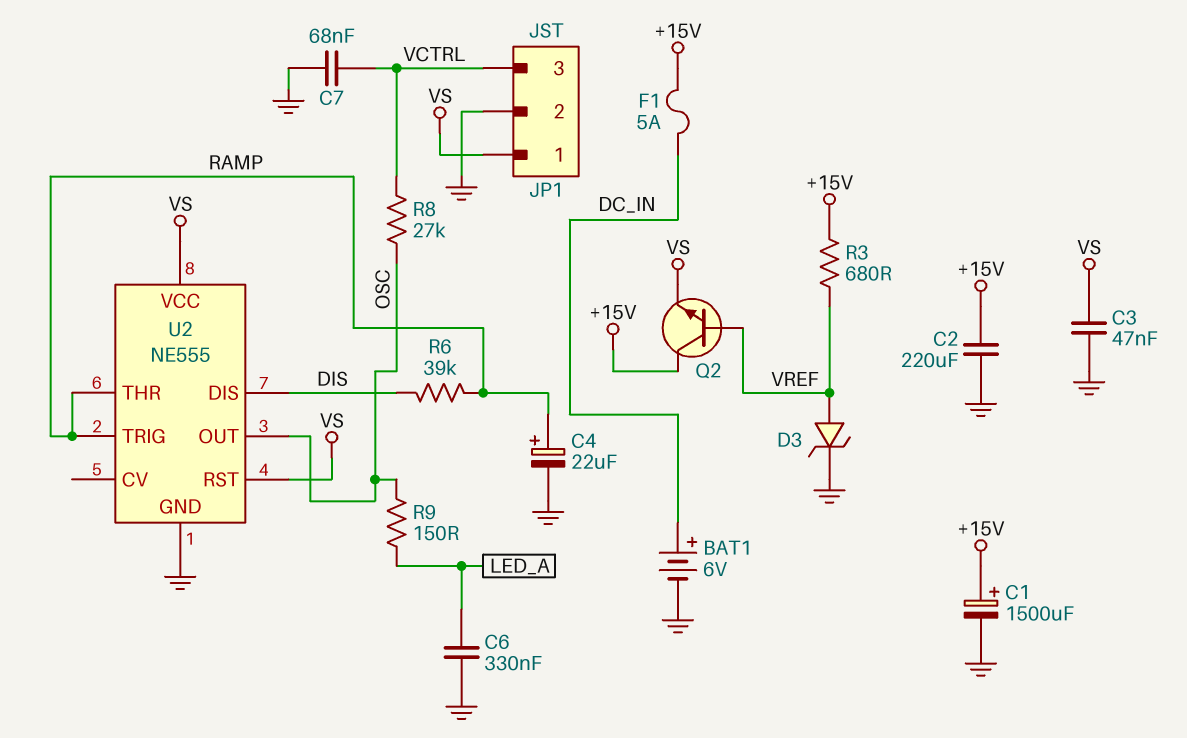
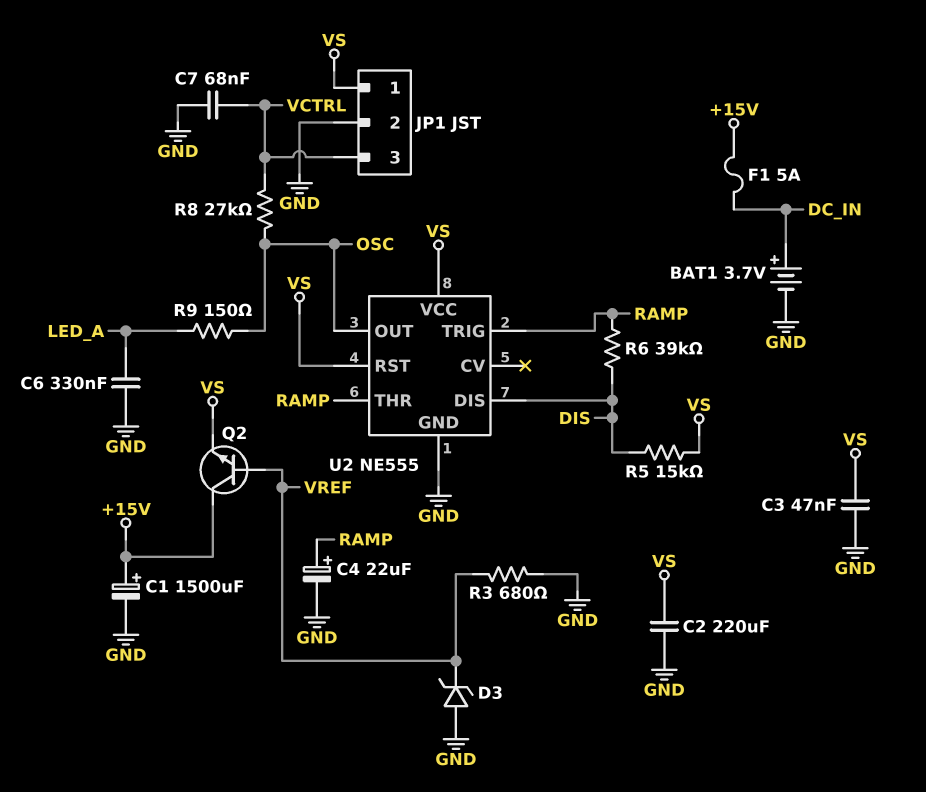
BAT1: 6V (plus DC_IN, minus GND) -> 3.7V (plus DC_IN, minus GND)
C2: 220uF (+15V, GND) -> 220uF (GND, VS)
D3: zener (A VREF, K GND) -> zener (A GND, K VREF)
R3: 680 (+15V, VREF) -> 680 (GND, VREF)
R5: none -> 15k (DIS, VS)

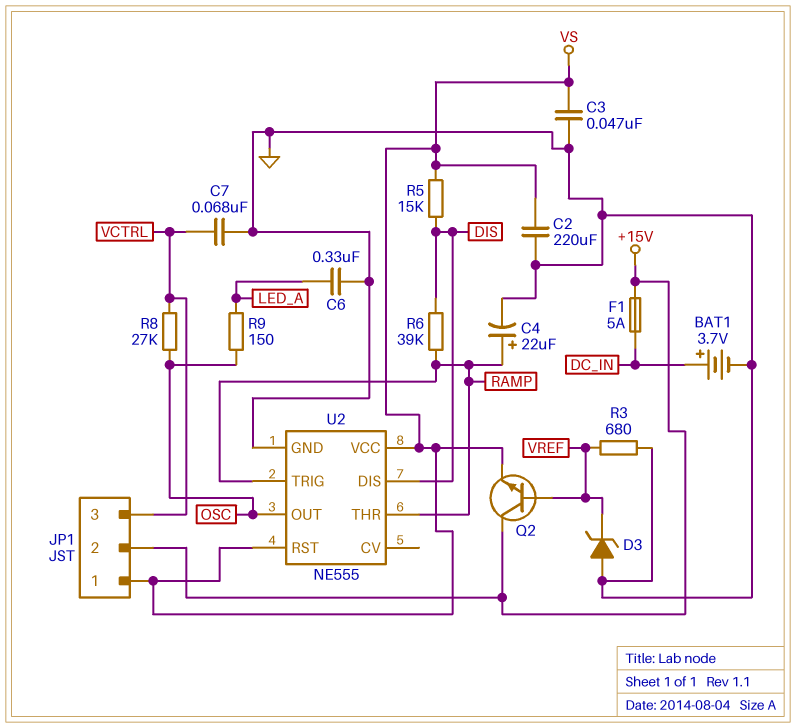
C1: 1500uF (plus +15V, minus GND) -> none
JP1 pin 2: GND -> +15V

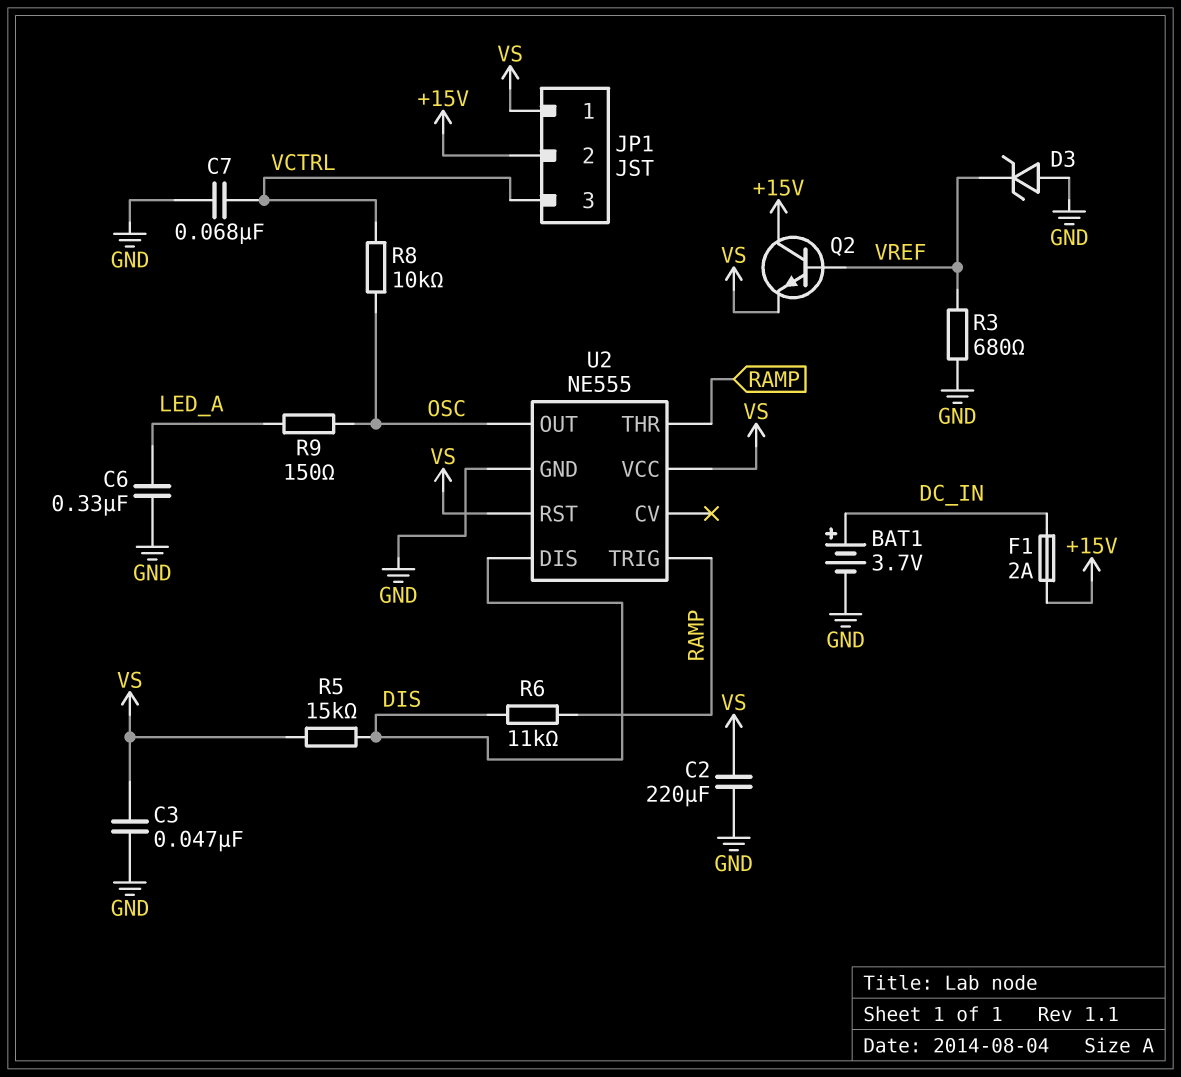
C4: 22uF (plus RAMP, minus GND) -> none
F1: 5A (+15V, DC_IN) -> 2A (+15V, DC_IN)
R6: 39k (DIS, RAMP) -> 11k (DIS, RAMP)
R8: 27k (OSC, VCTRL) -> 10k (OSC, VCTRL)

